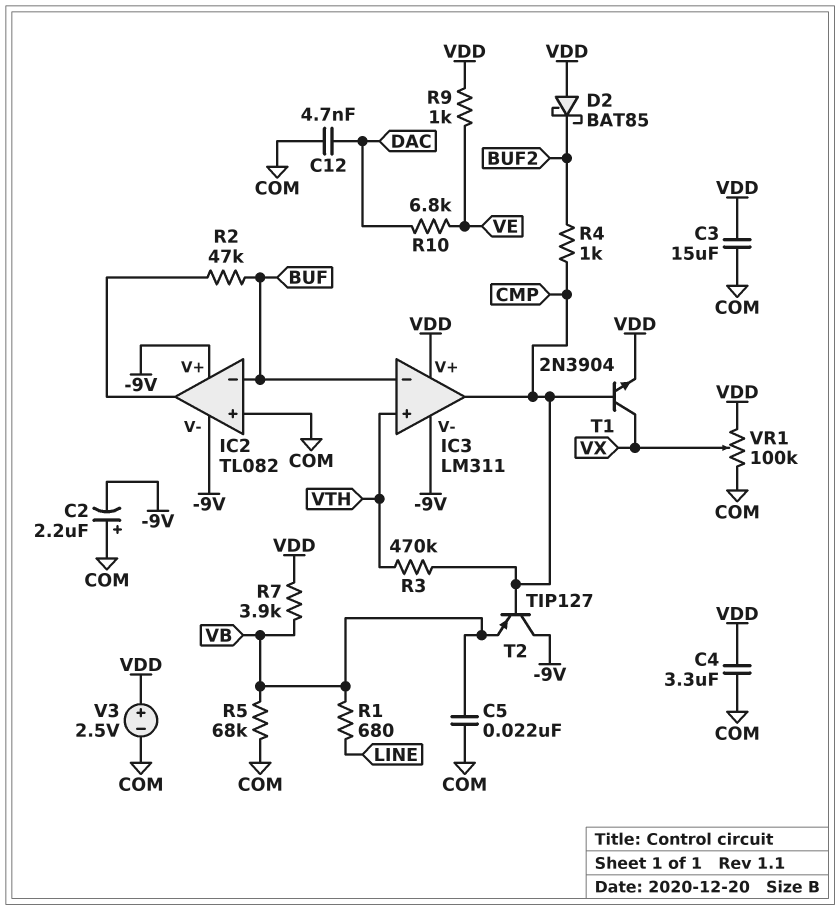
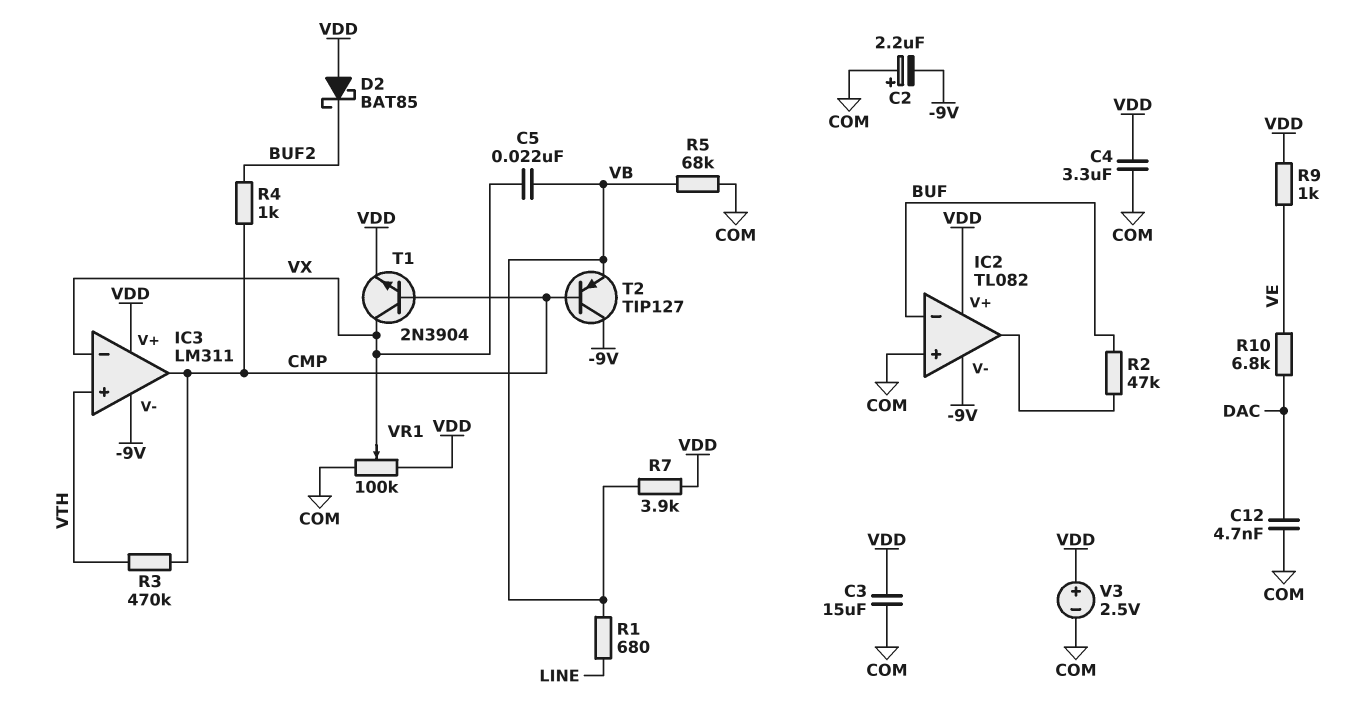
C5: 22nF (COM, VB) -> 22nF (VB, VX)
IC2 pin V+: -9V -> VDD
IC3 pin in-: BUF -> VX

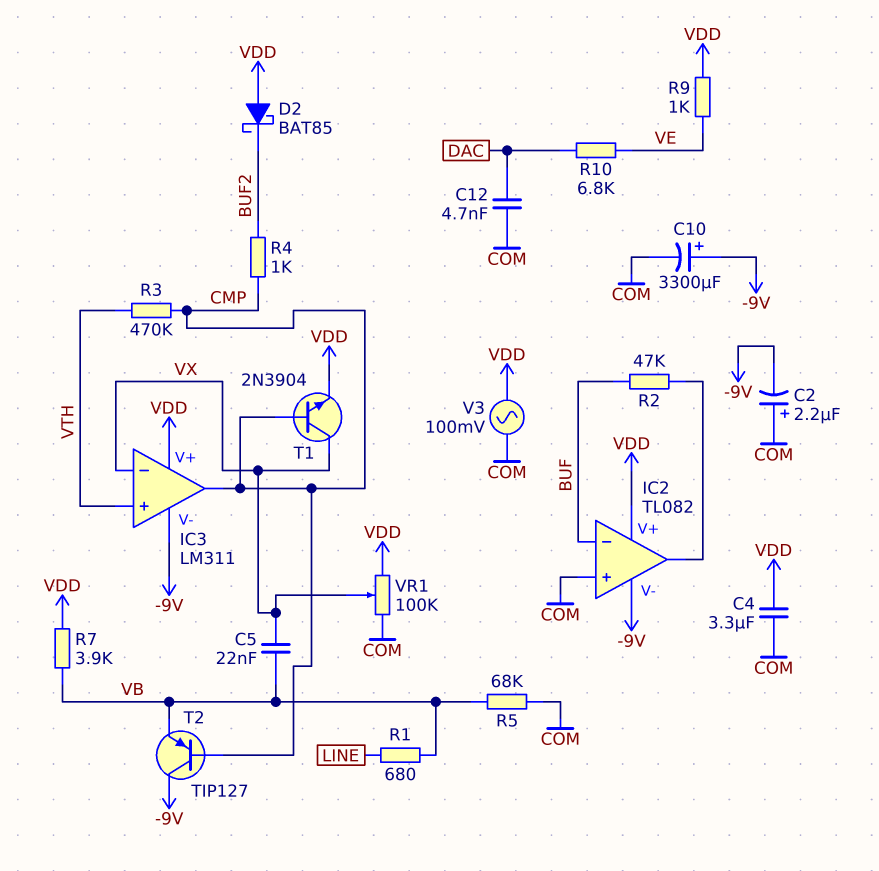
C3: 15uF (COM, VDD) -> none
C10: none -> 3300uF (plus -9V, minus COM)
V3: 2.5V (plus VDD, minus COM) -> AC 100mV (COM, VDD)

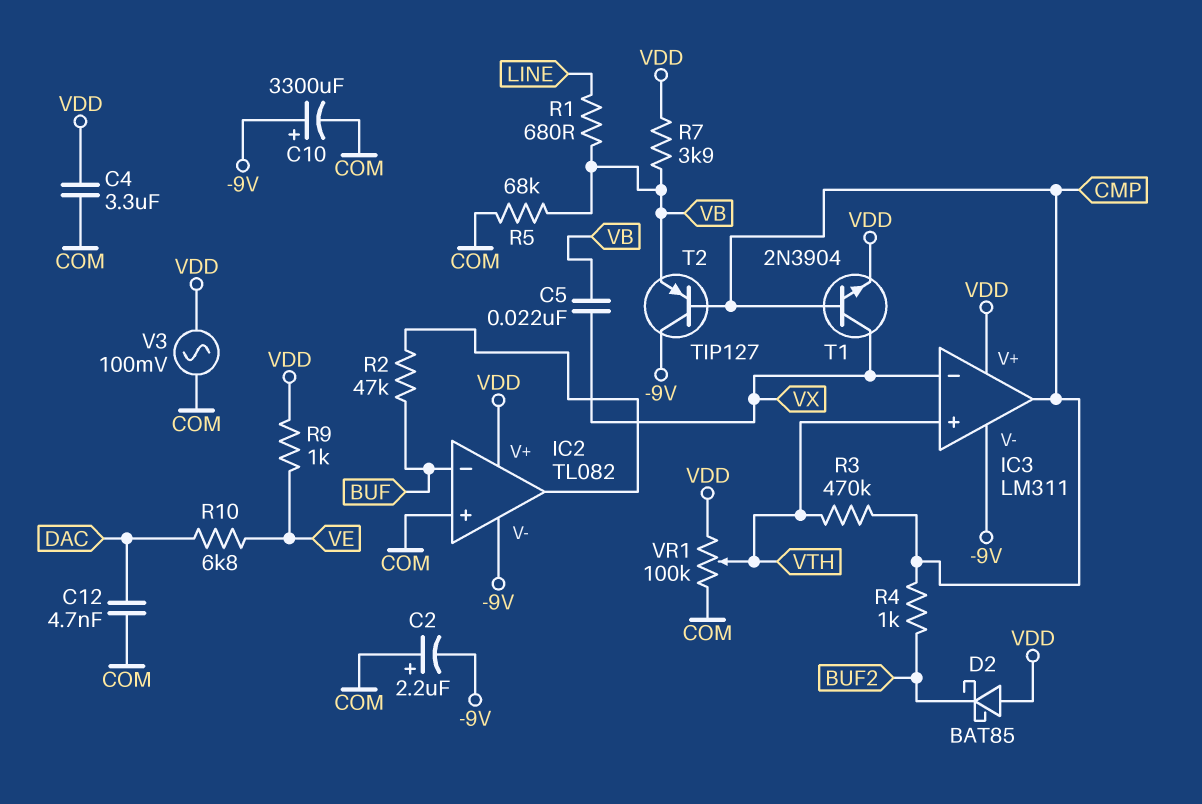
VR1: 100k (COM, VDD, wiper VX) -> 100k (COM, VDD, wiper VTH)

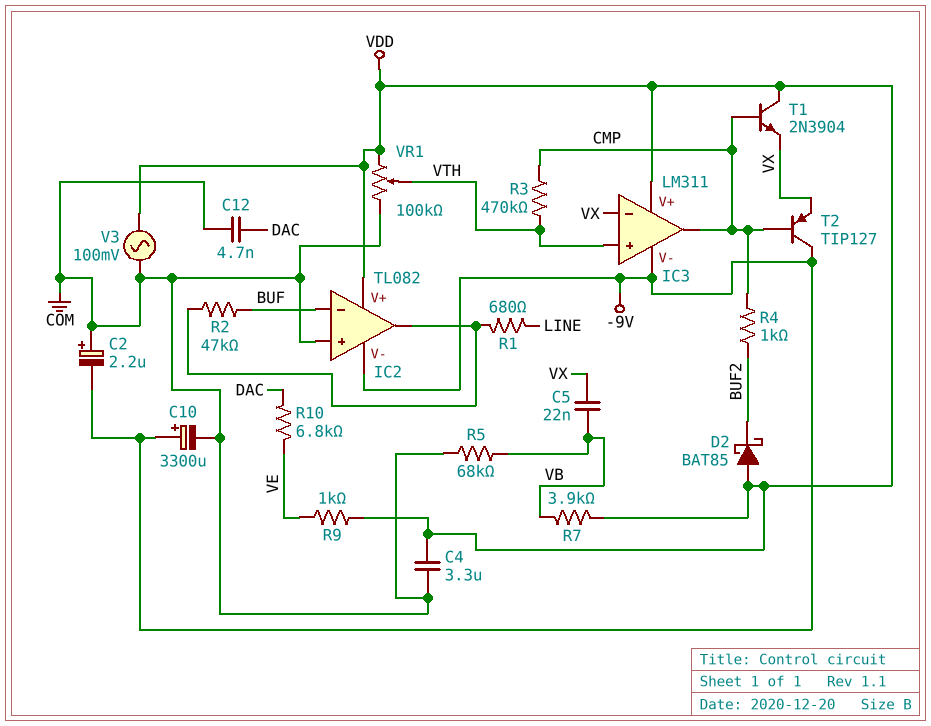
R1: 680 (LINE, VB) -> 680 (IC2/out, LINE)
T1: NPN 2N3904 (B CMP, C VX, E VDD) -> NPN 2N3904 (B CMP, C VDD, E VX)
T2: PNP TIP127 (B CMP, C -9V, E VB) -> PNP TIP127 (B CMP, C -9V, E VX)

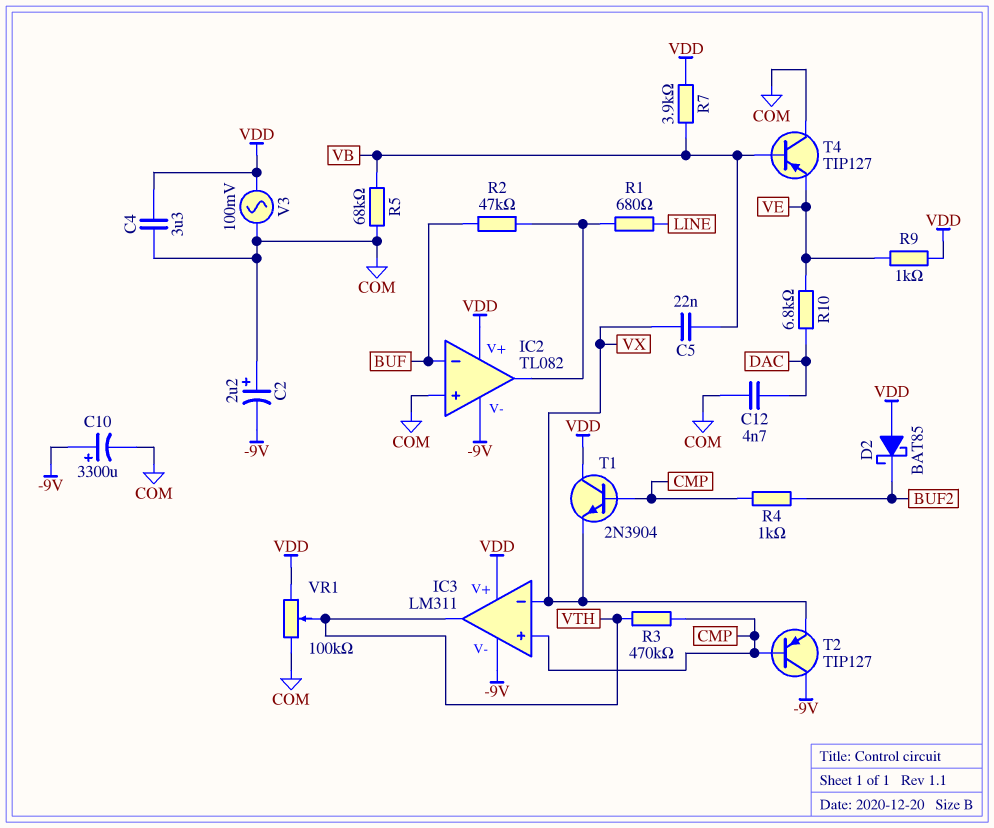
IC3 pin in+: VTH -> CMP
IC3 pin out: CMP -> VTH
T4: none -> PNP TIP127 (B VB, C COM, E VE)

